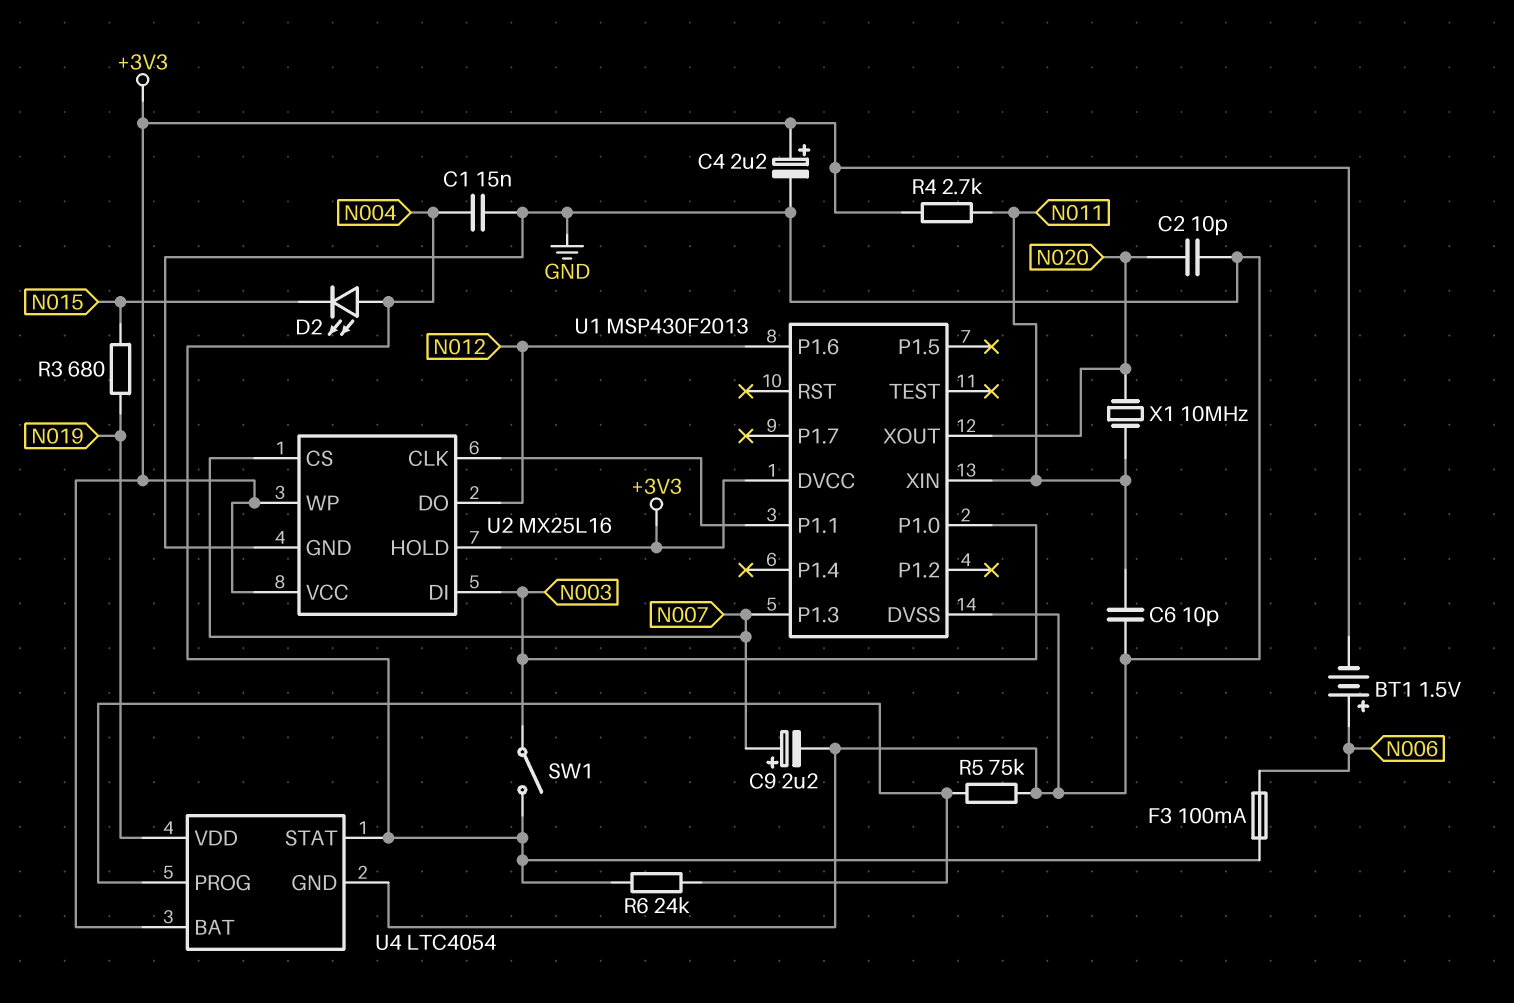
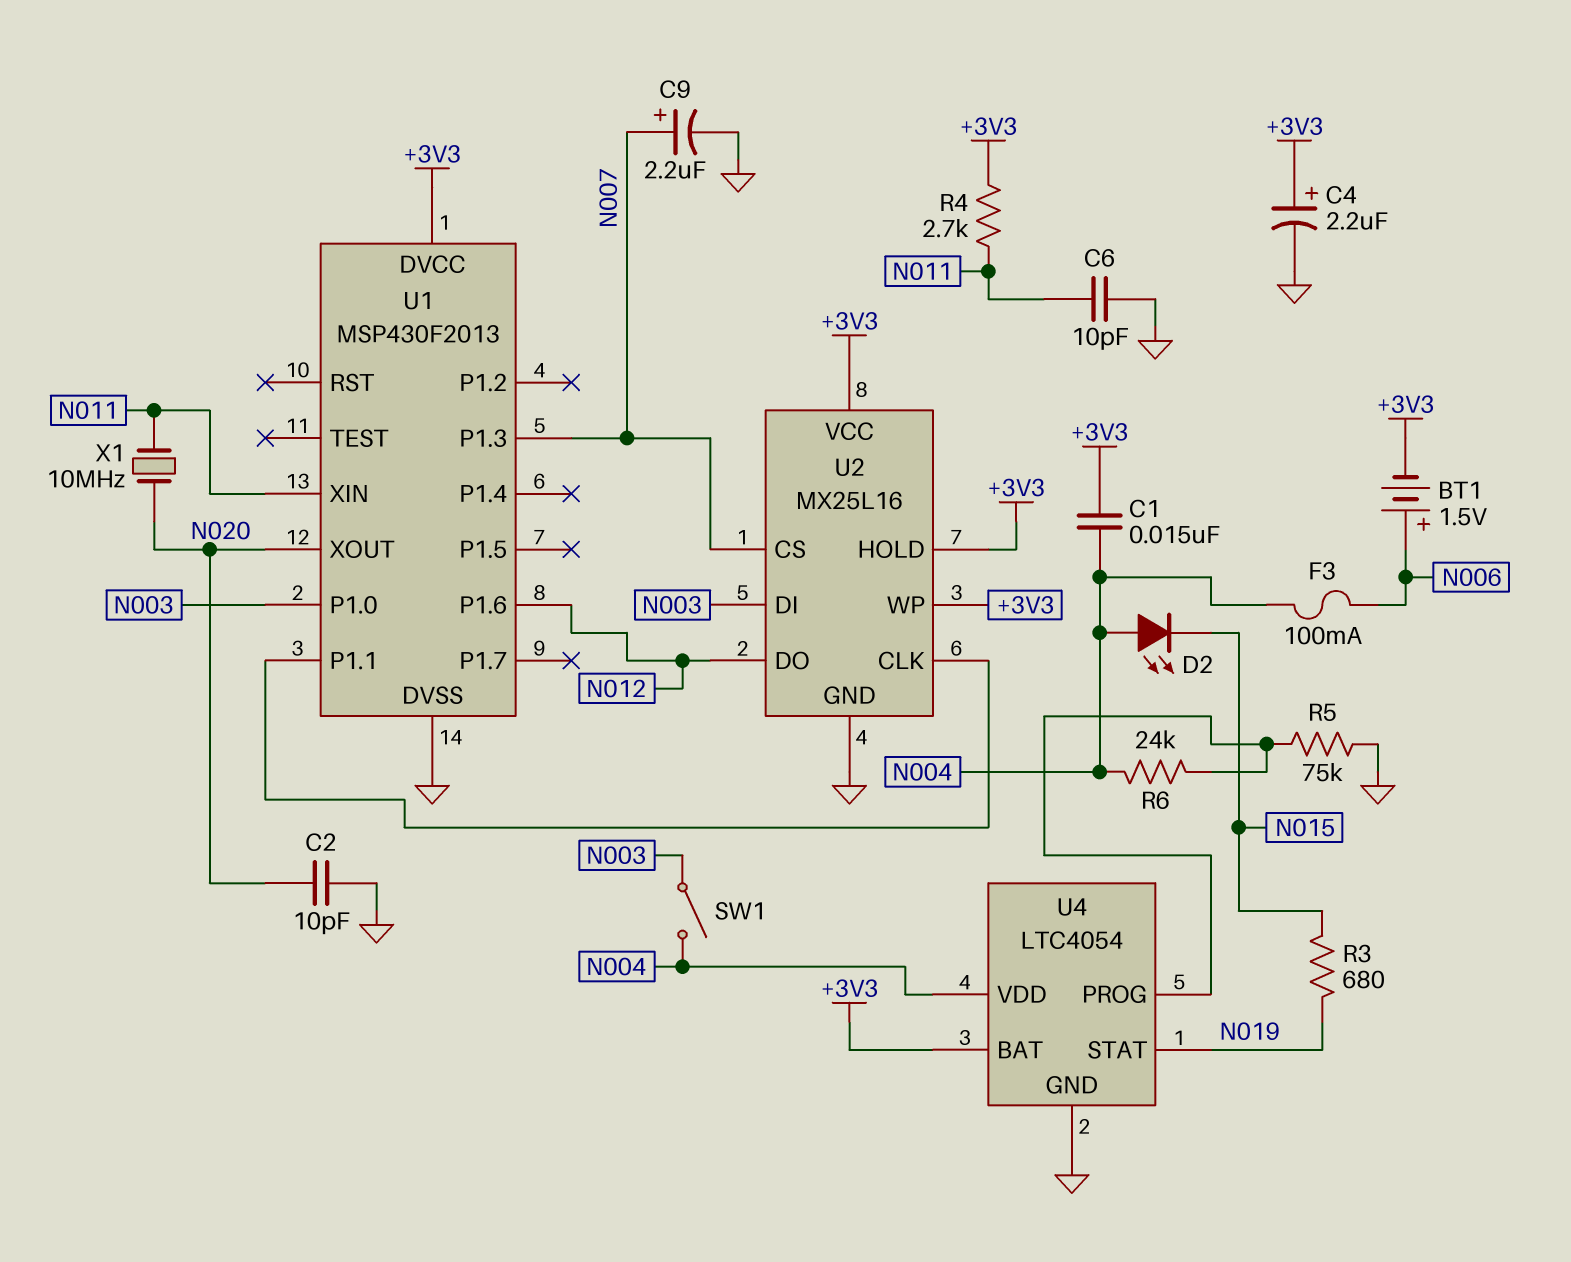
C1: 15nF (GND, N004) -> 15nF (+3V3, N004)
U4 pin STAT: N004 -> N019
U4 pin VDD: N019 -> N004

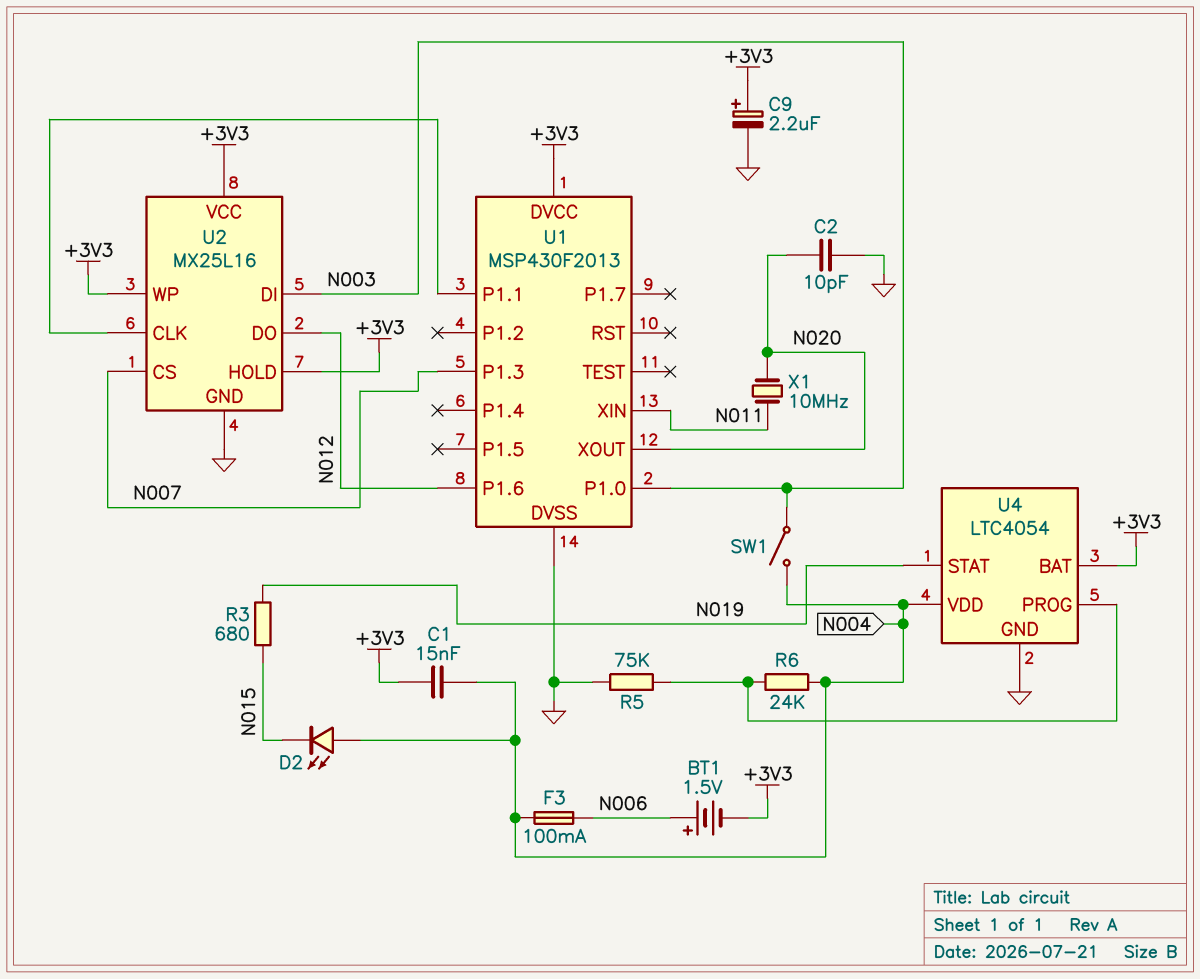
C4: 2.2uF (plus +3V3, minus GND) -> none
C6: 10pF (GND, N011) -> none
C9: 2.2uF (plus N007, minus GND) -> 2.2uF (plus +3V3, minus GND)
R4: 2.7k (+3V3, N011) -> none

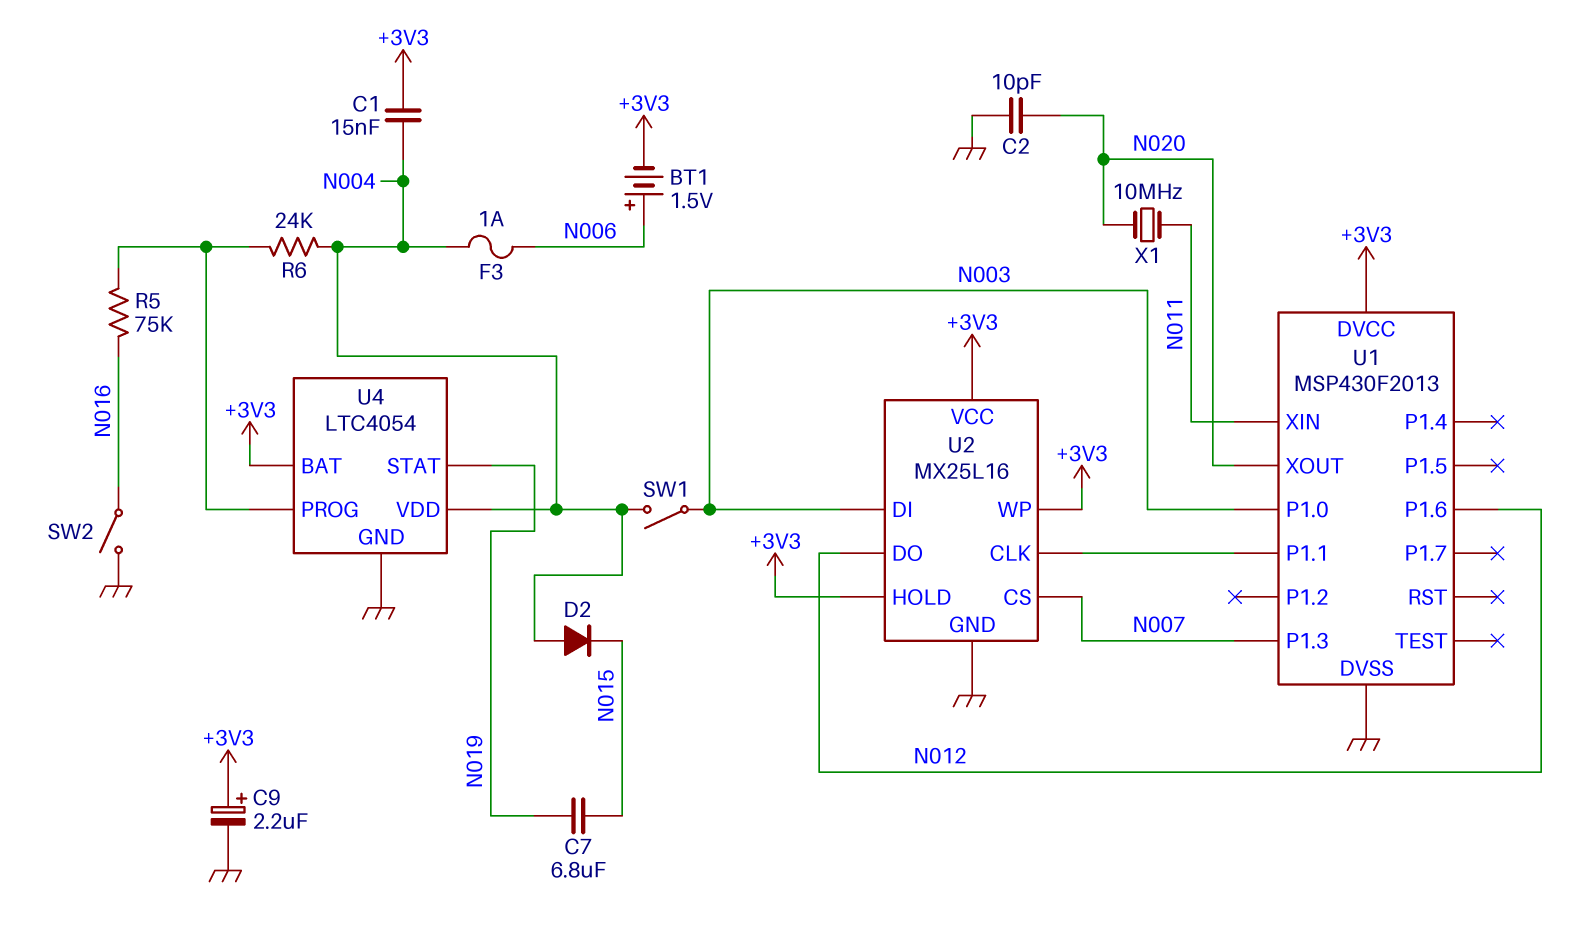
C7: none -> 6.8uF (N015, N019)
D2: LED (A N004, K N015) -> diode (A N004, K N015)
F3: 100mA (N004, N006) -> 1A (N004, N006)
R3: 680 (N015, N019) -> none
R5: 75k (GND, U4/PROG) -> 75k (N016, U4/PROG)
SW2: none -> switch (GND, N016)

